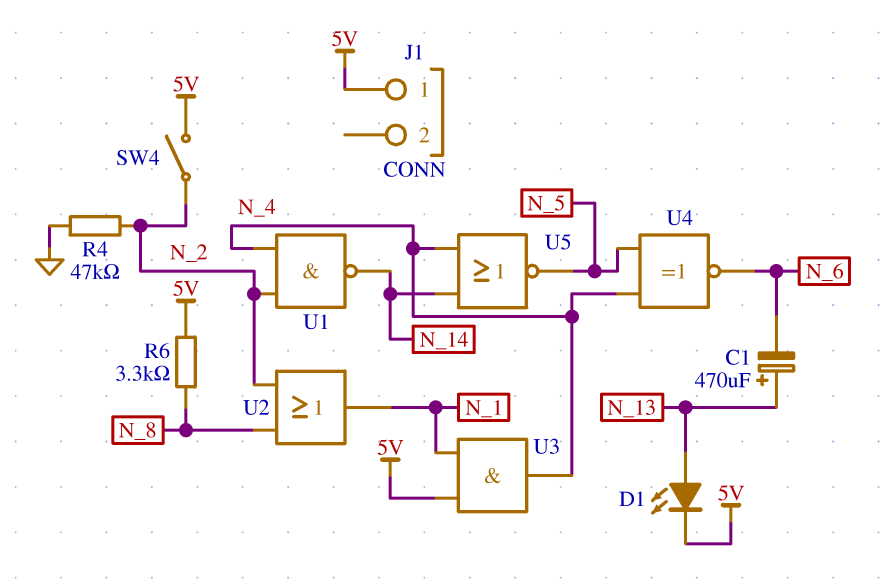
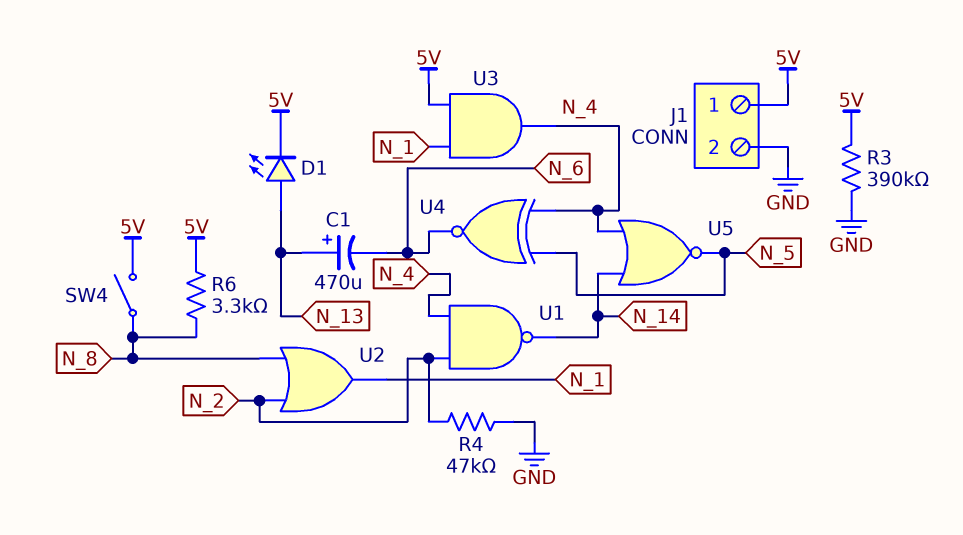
J1 pin 2: none -> GND
R3: none -> 390k (5V, GND)
SW4: switch (5V, N_2) -> switch (5V, N_8)

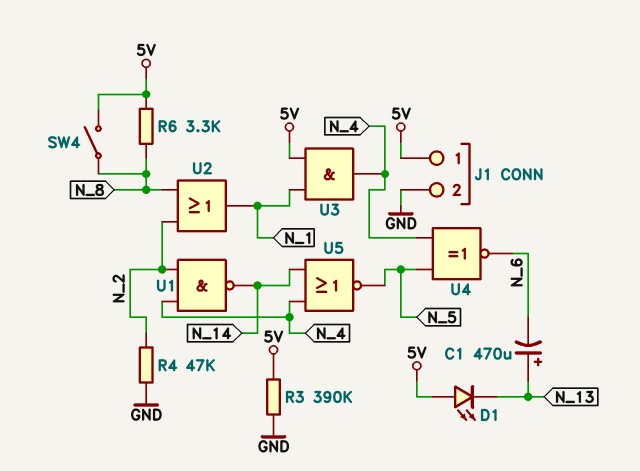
D1: LED (A N_13, K 5V) -> LED (A 5V, K N_13)

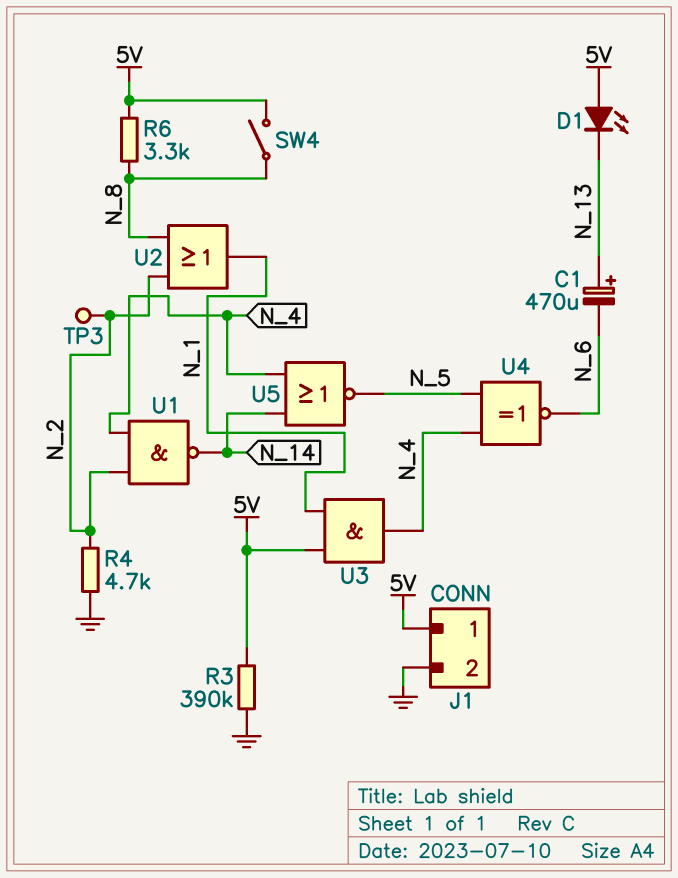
R4: 47k (GND, N_2) -> 4.7k (GND, N_2)
TP3: none -> test point (N_2)

